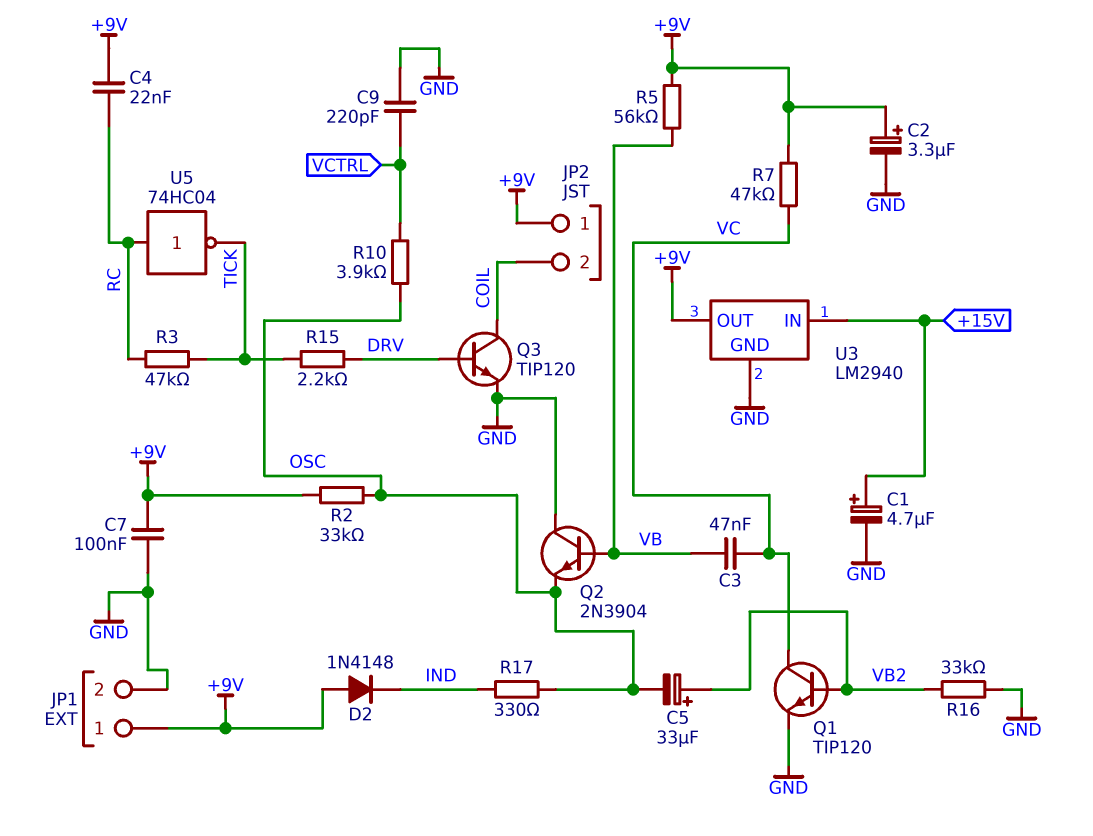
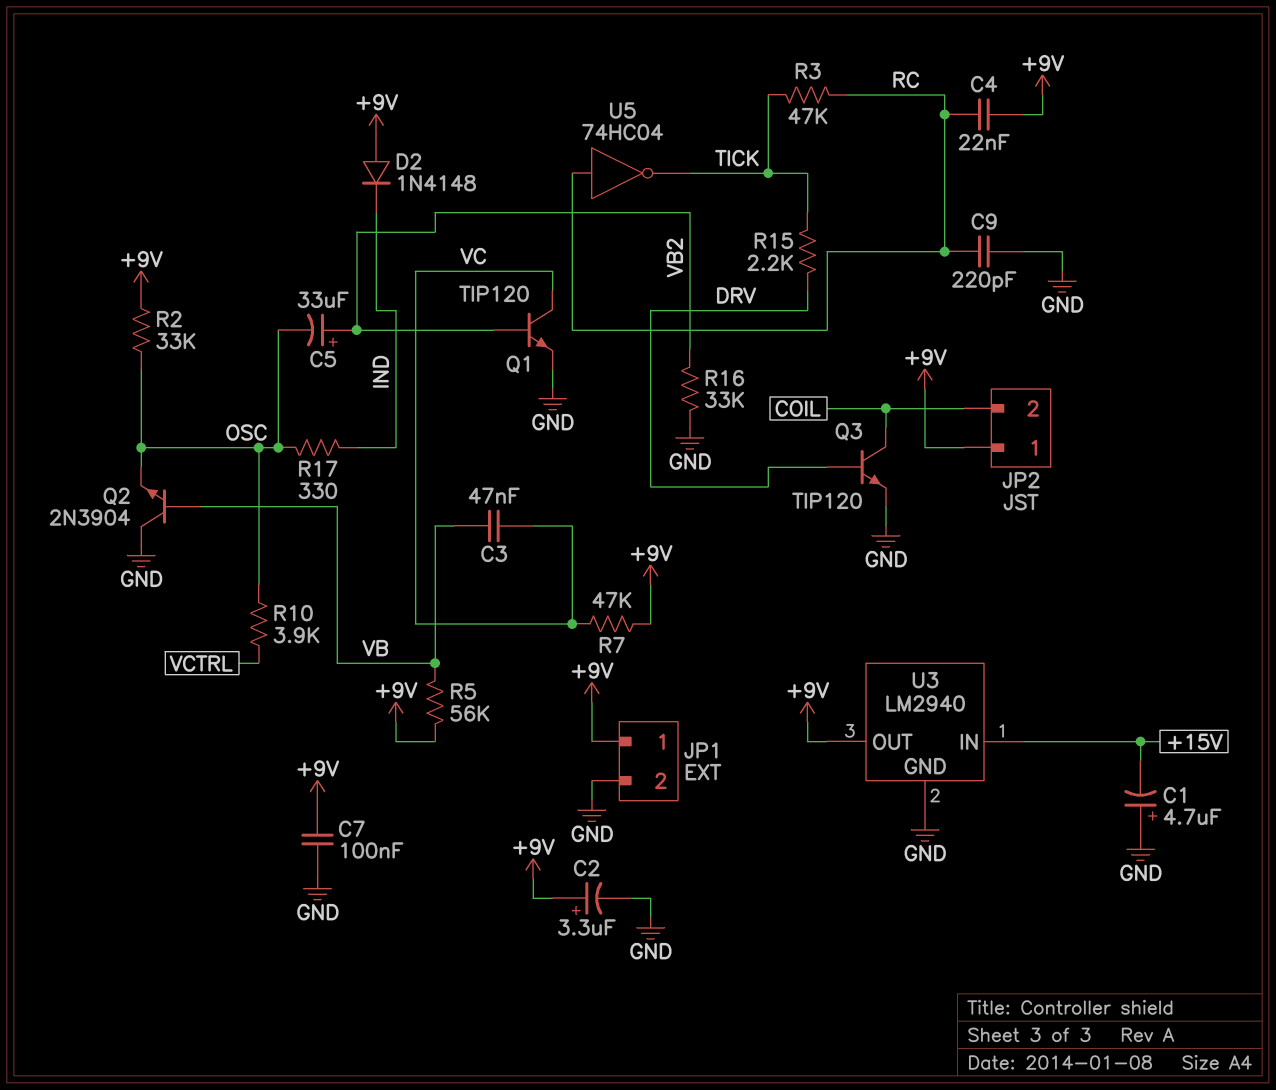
C1: 4.7uF (plus +15V, minus GND) -> 4.7uF (plus GND, minus +15V)
C9: 220pF (GND, VCTRL) -> 220pF (GND, RC)

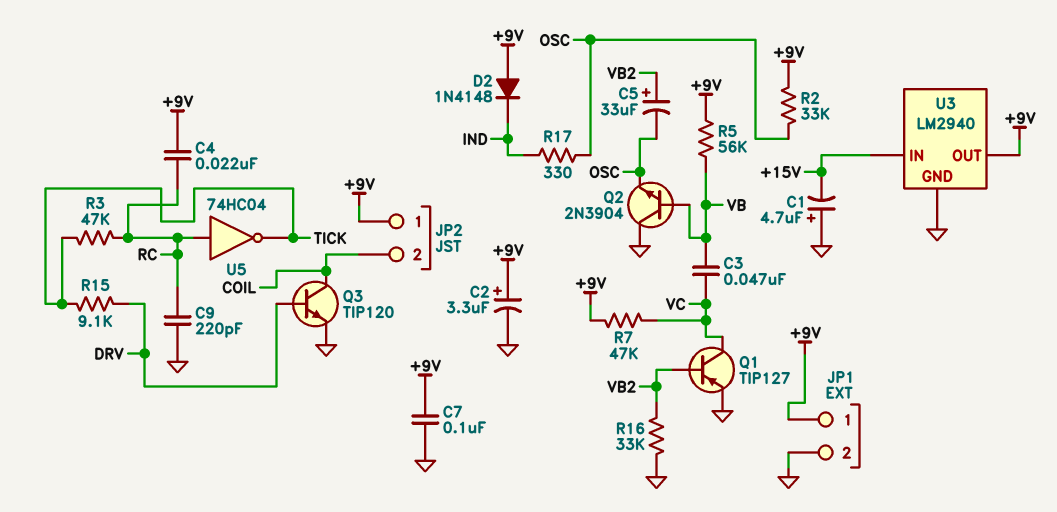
Q1: NPN TIP120 (B VB2, C VC, E GND) -> PNP TIP127 (B VB2, C VC, E GND)
R10: 3.9k (OSC, VCTRL) -> none
R15: 2.2k (DRV, TICK) -> 9.1k (DRV, TICK)

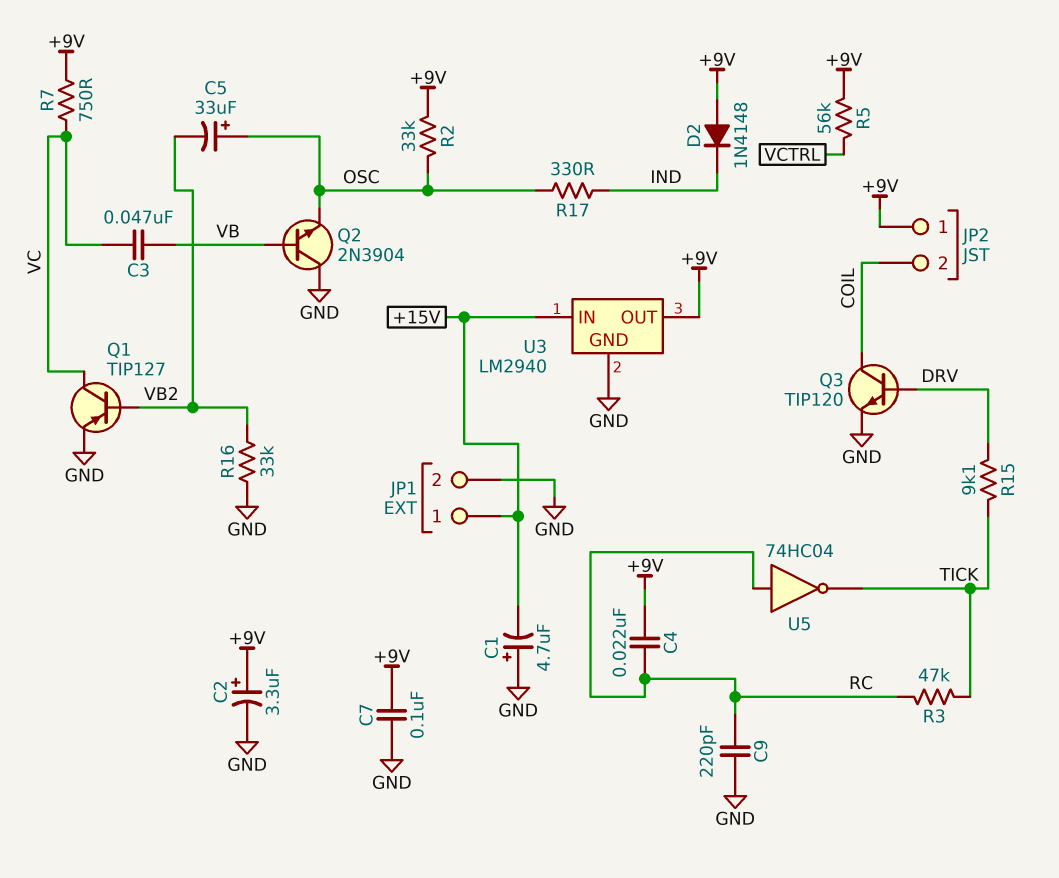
C5: 33uF (plus VB2, minus OSC) -> 33uF (plus OSC, minus VB2)
JP1 pin 1: +9V -> +15V
R5: 56k (+9V, VB) -> 56k (+9V, VCTRL)
R7: 47k (+9V, VC) -> 750 (+9V, VC)

